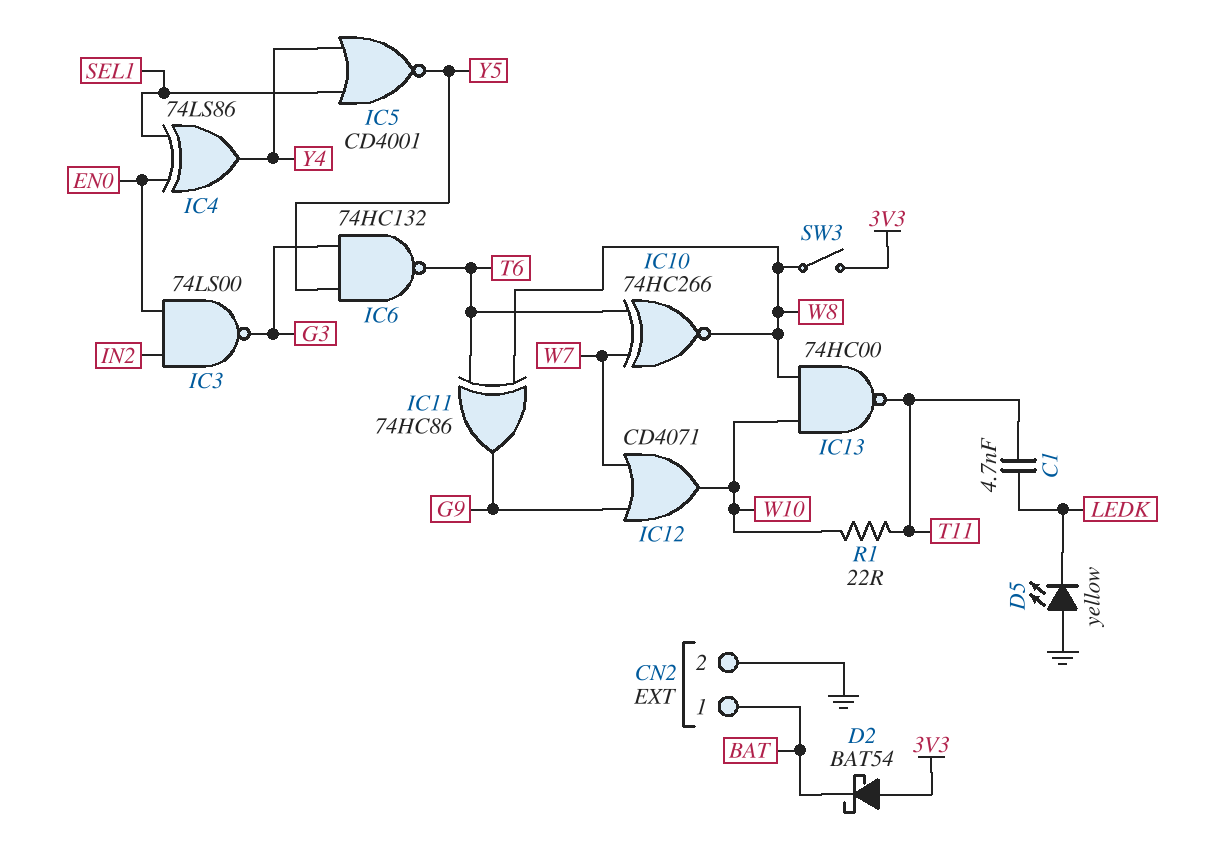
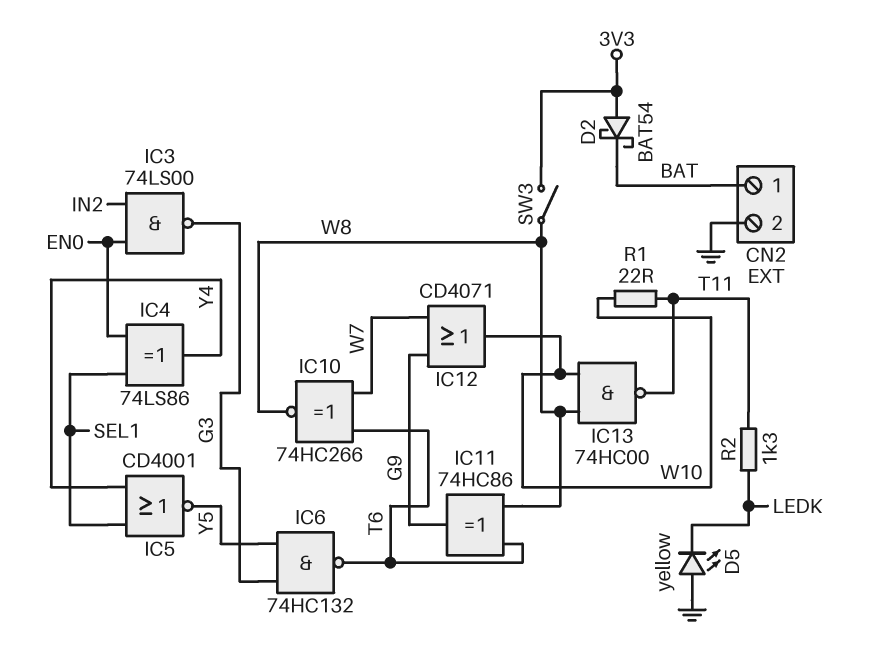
C1: 4.7nF (LEDK, T11) -> none
R2: none -> 1.3k (LEDK, T11)

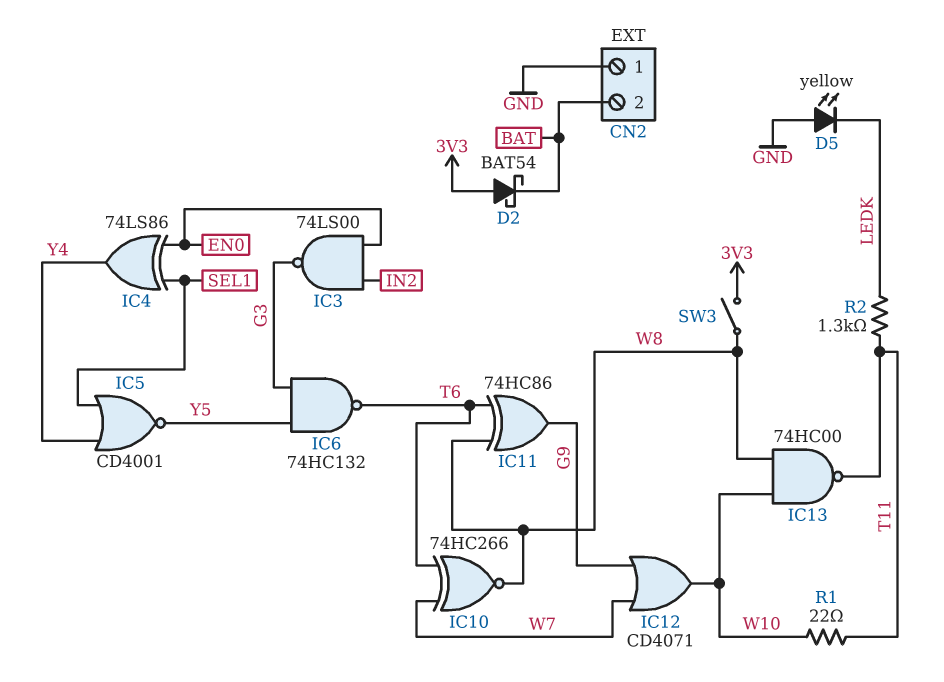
CN2 pin 1: BAT -> GND
CN2 pin 2: GND -> BAT

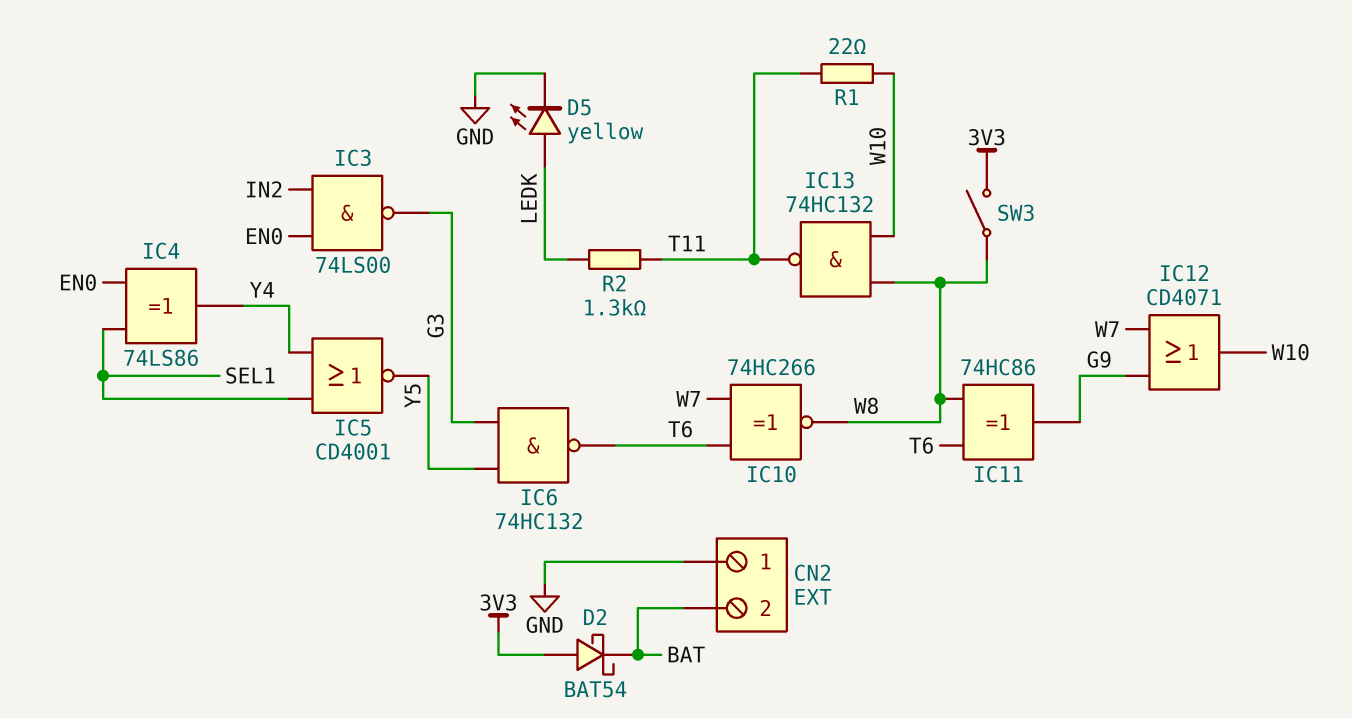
D5: LED yellow (A GND, K LEDK) -> LED yellow (A LEDK, K GND)
IC13: NAND 74HC00 (in W8, in W10, out T11) -> NAND 74HC132 (in W8, in W10, out T11)

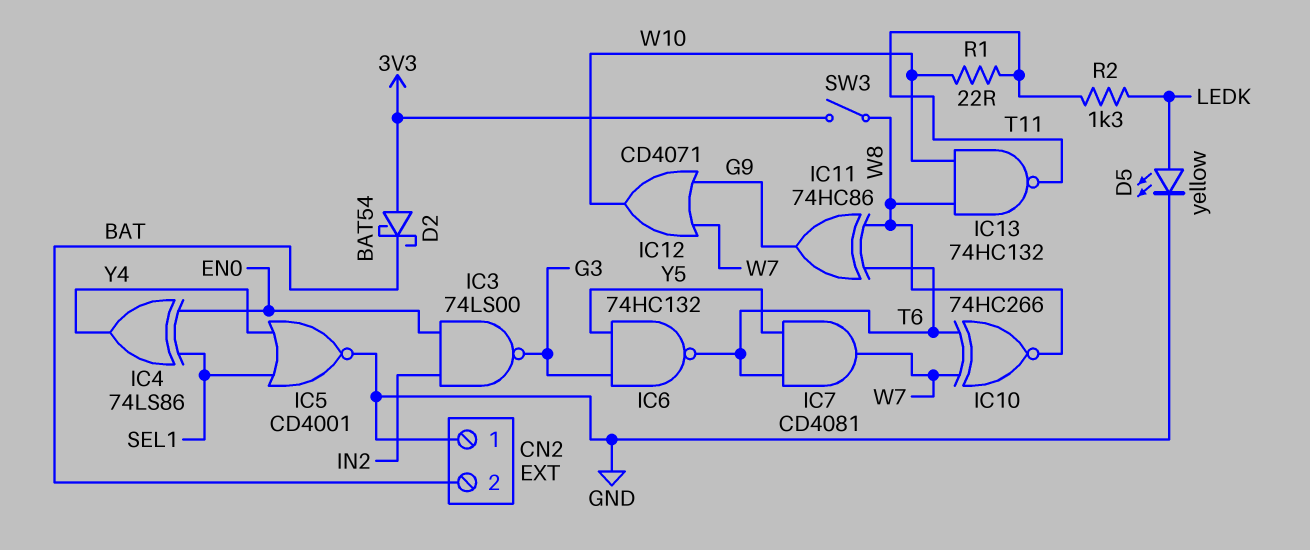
IC5: NOR CD4001 (in SEL1, in Y4, out Y5) -> NOR CD4001 (in SEL1, in Y4, out GND)
IC7: none -> AND CD4081 (in T6, in Y5, out W7)

